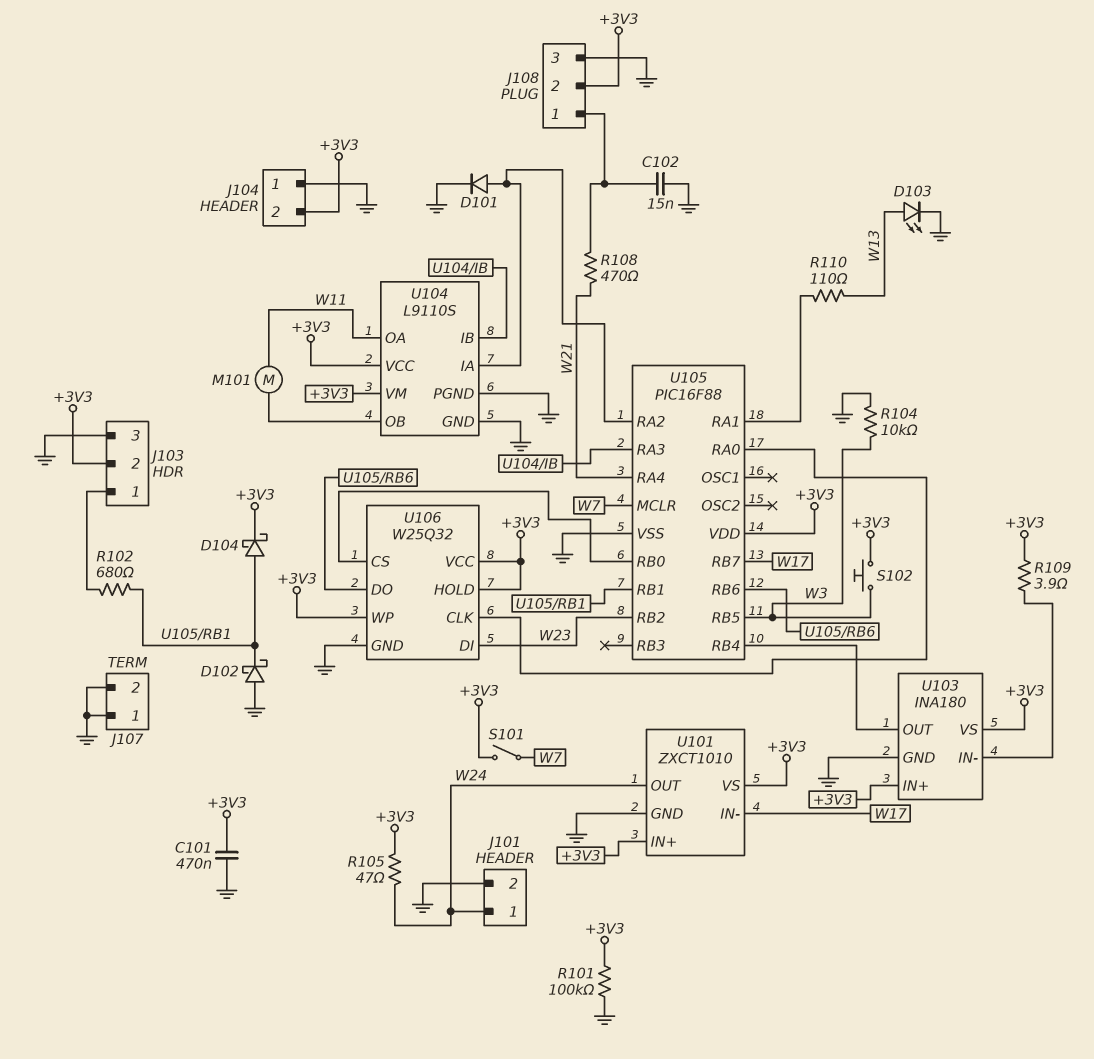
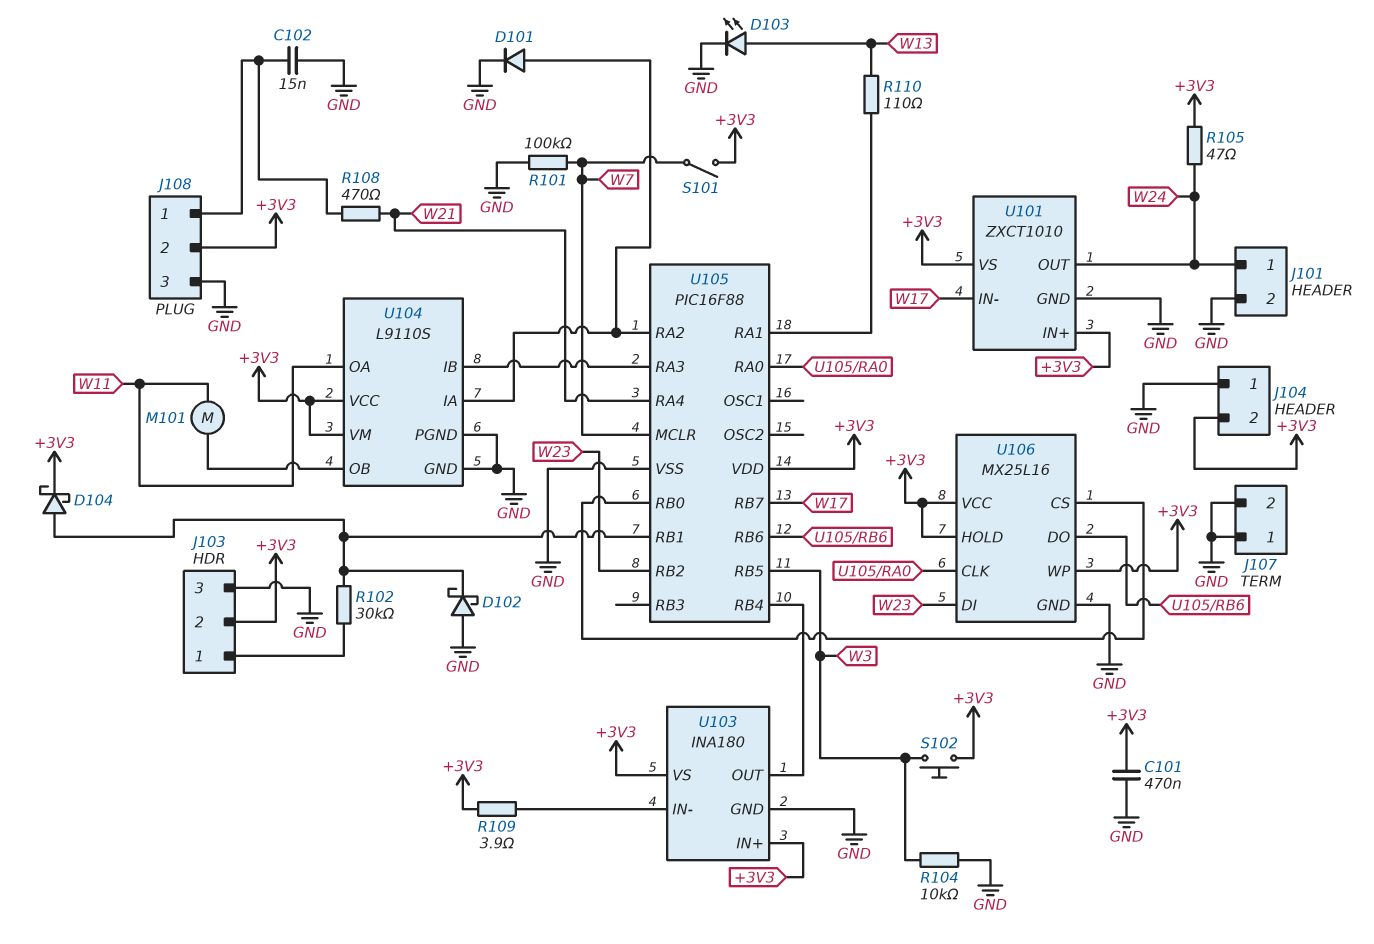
R101: 100k (+3V3, GND) -> 100k (GND, W7)
R102: 680 (J103/1, U105/RB1) -> 30k (J103/1, U105/RB1)
U106: W25Q32 -> MX25L16

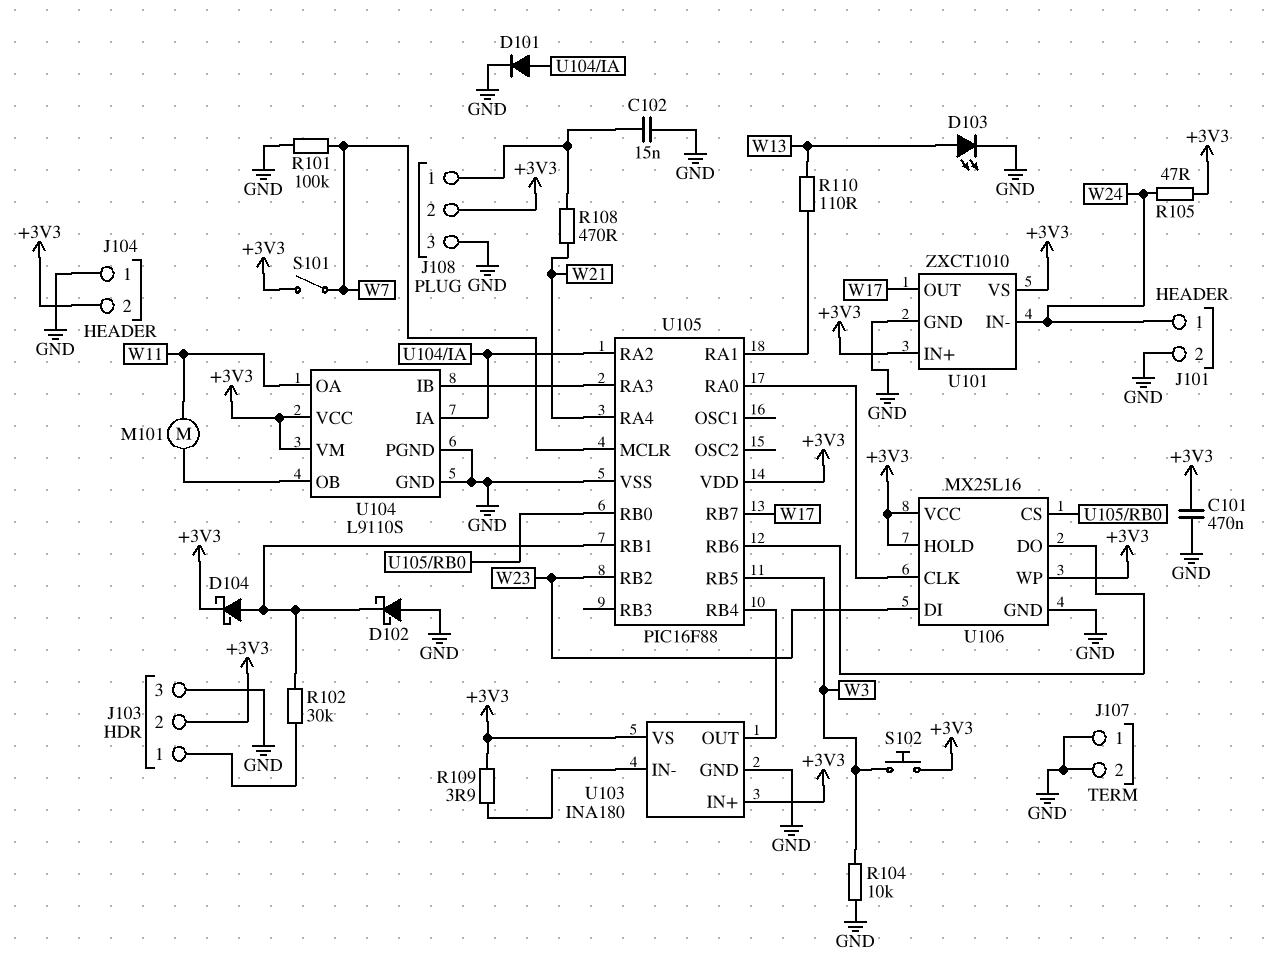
U101 pin IN-: W17 -> W24
U101 pin OUT: W24 -> W17

